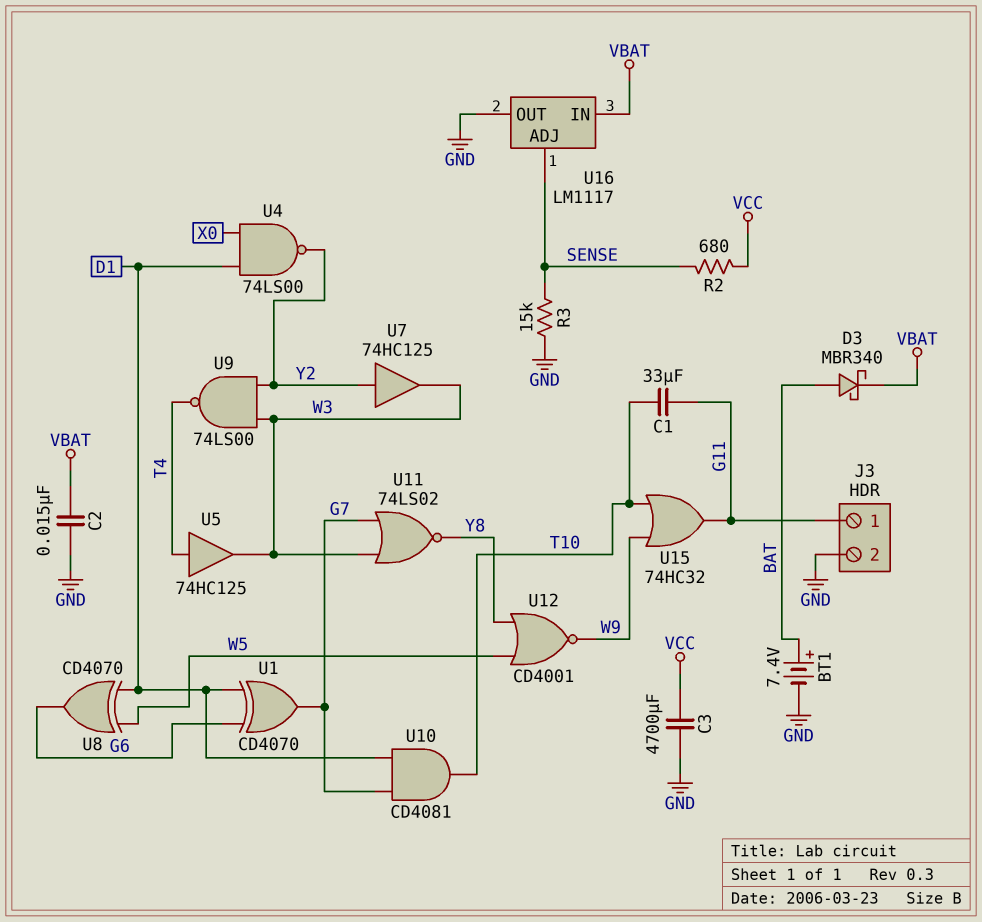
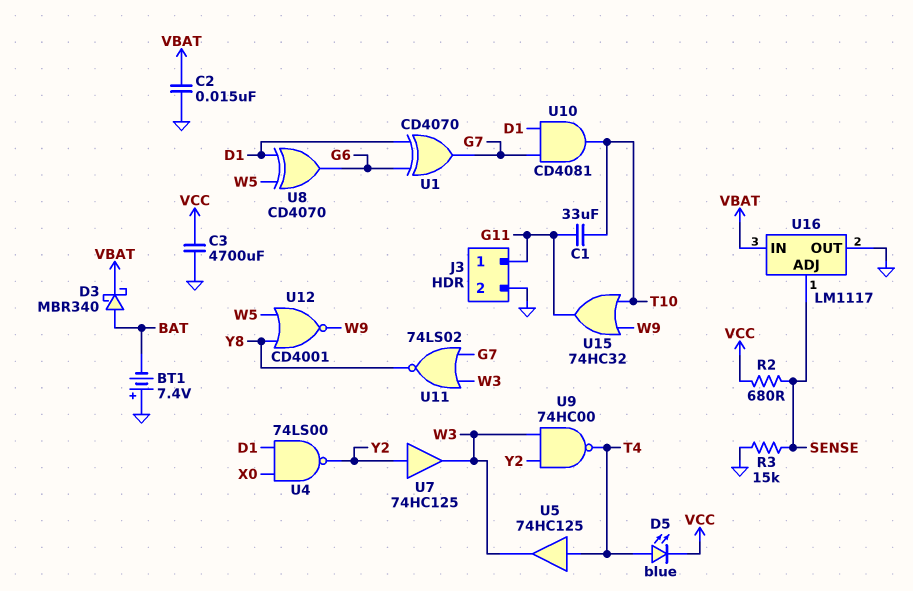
BT1: 7.4V (plus BAT, minus GND) -> 7.4V (plus GND, minus BAT)
D5: none -> LED blue (A T4, K VCC)
U9: NAND 74LS00 (in W3, in Y2, out T4) -> NAND 74HC00 (in W3, in Y2, out T4)

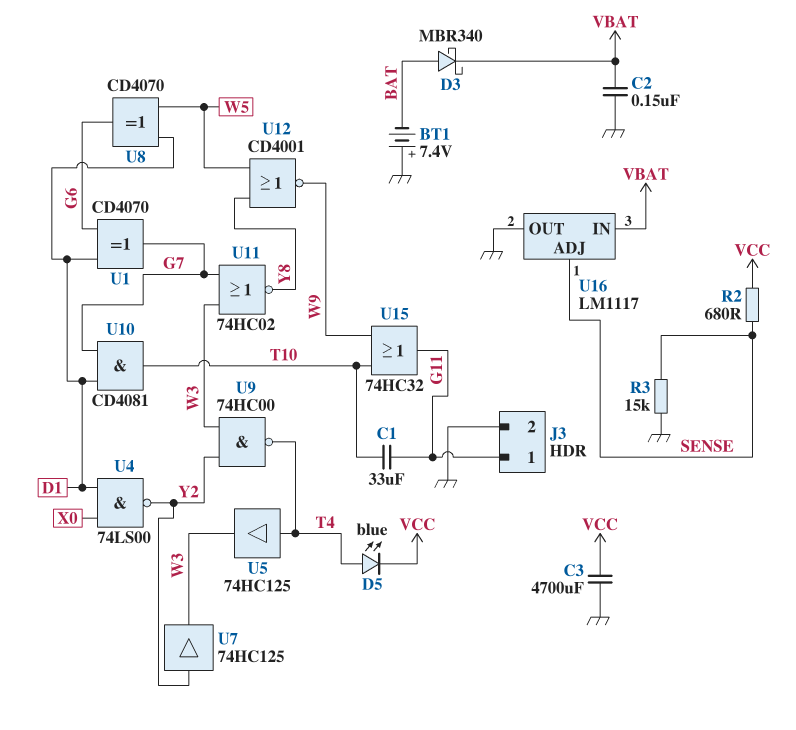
C2: 15nF (GND, VBAT) -> 150nF (GND, VBAT)
U11: NOR 74LS02 (in G7, in W3, out Y8) -> NOR 74HC02 (in G7, in W3, out Y8)

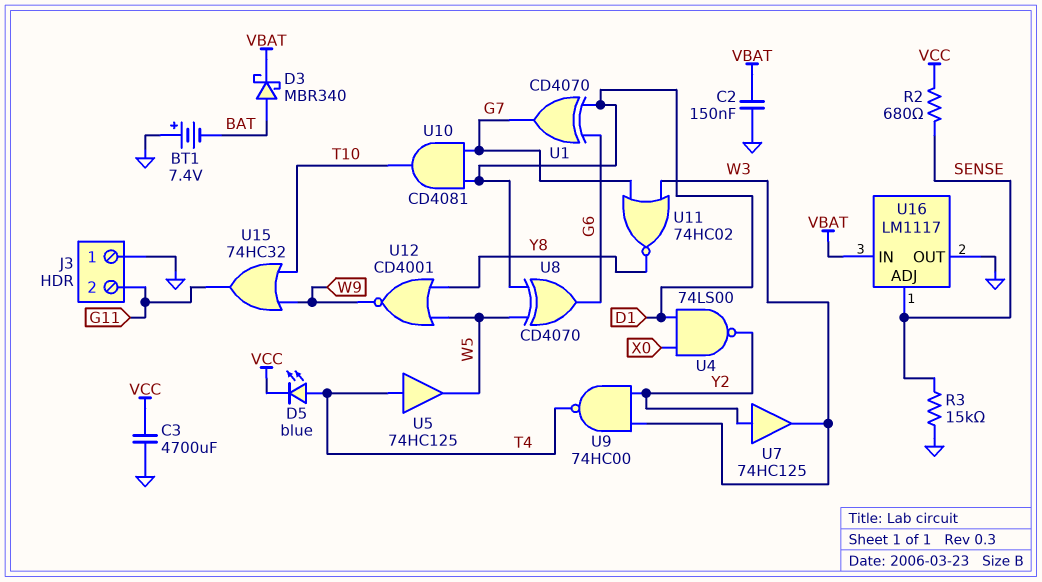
C1: 33uF (G11, T10) -> none
J3 pin 1: G11 -> GND
J3 pin 2: GND -> G11
U5: buffer 74HC125 (in T4, out W3) -> buffer 74HC125 (in T4, out W5)

